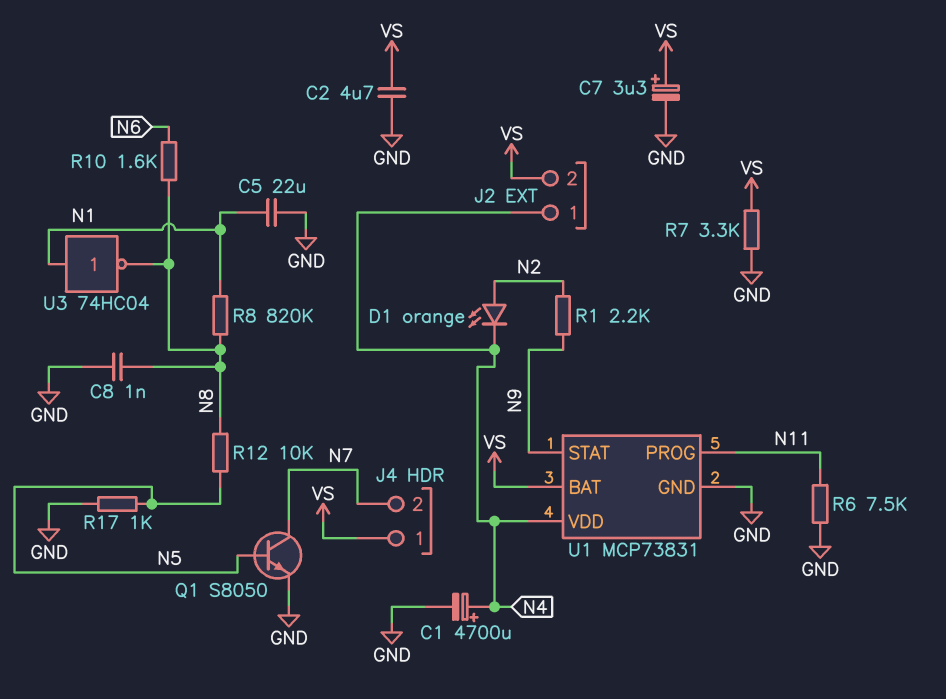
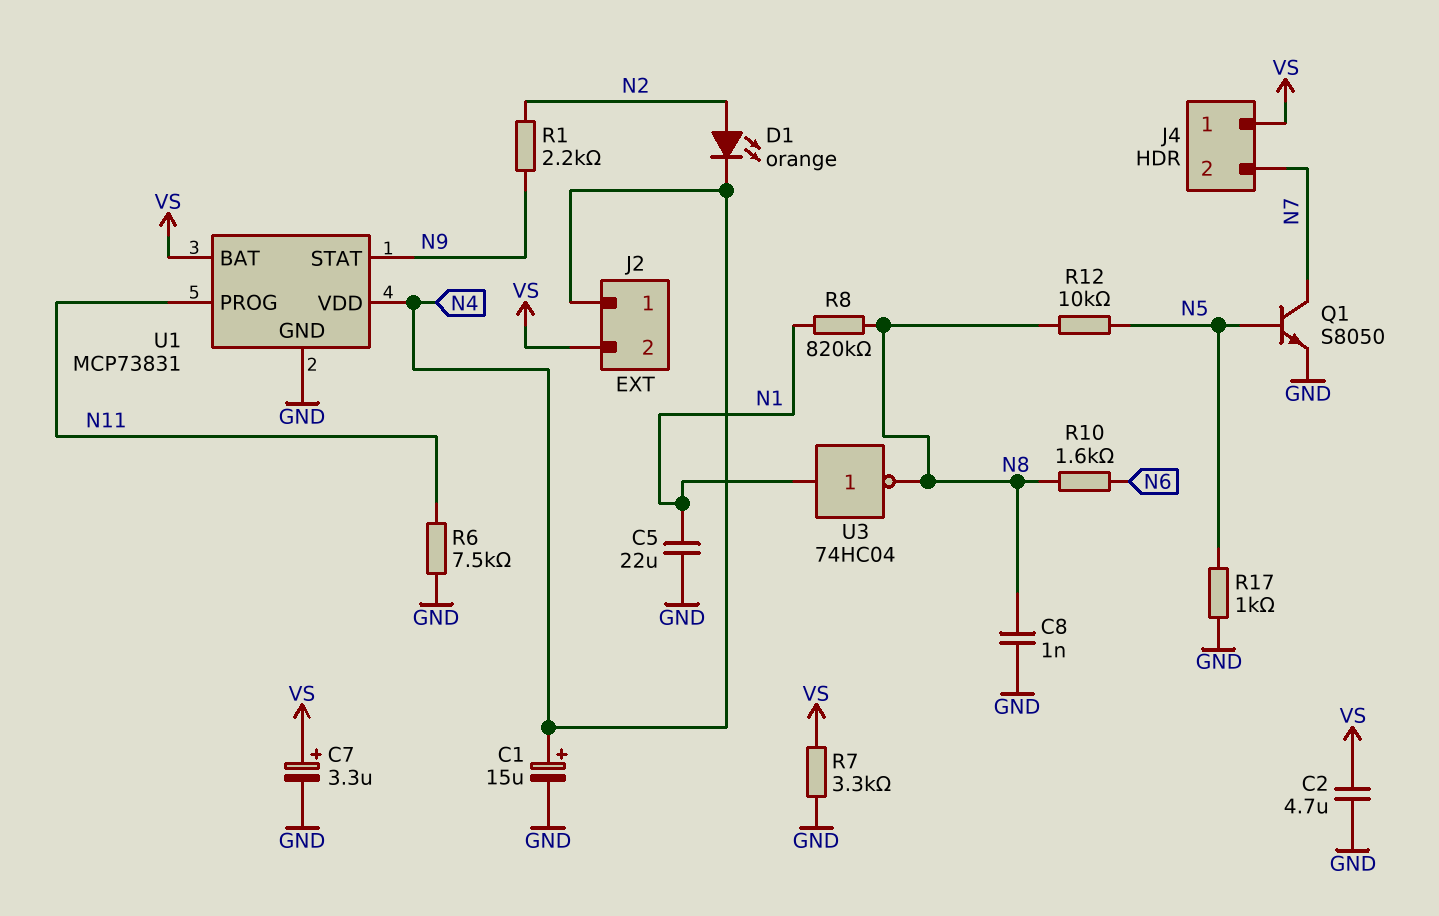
C1: 4700uF (plus N4, minus GND) -> 15uF (plus N4, minus GND)

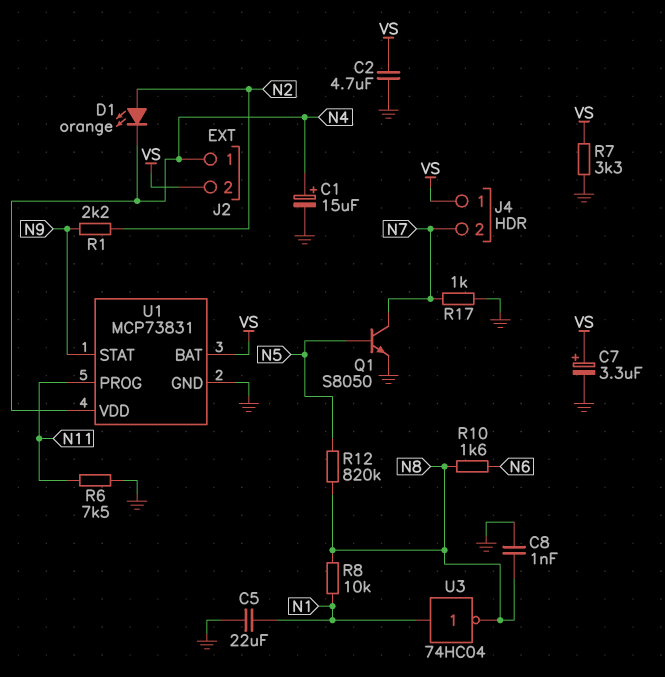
R8: 820k (N1, N8) -> 10k (N1, N8)
R12: 10k (N5, N8) -> 820k (N5, N8)
R17: 1k (GND, N5) -> 1k (GND, N7)

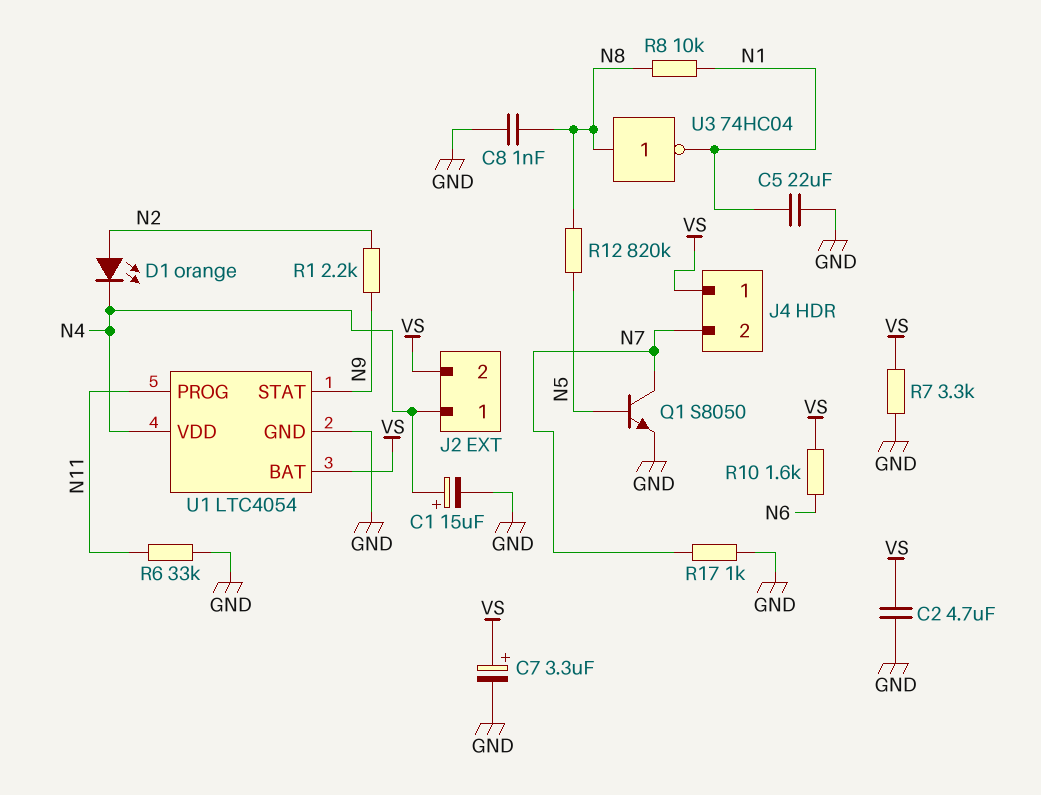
R6: 7.5k (GND, N11) -> 33k (GND, N11)
R10: 1.6k (N6, N8) -> 1.6k (N6, VS)
U1: MCP73831 -> LTC4054
U3: NOT 74HC04 (in N1, out N8) -> NOT 74HC04 (in N8, out N1)

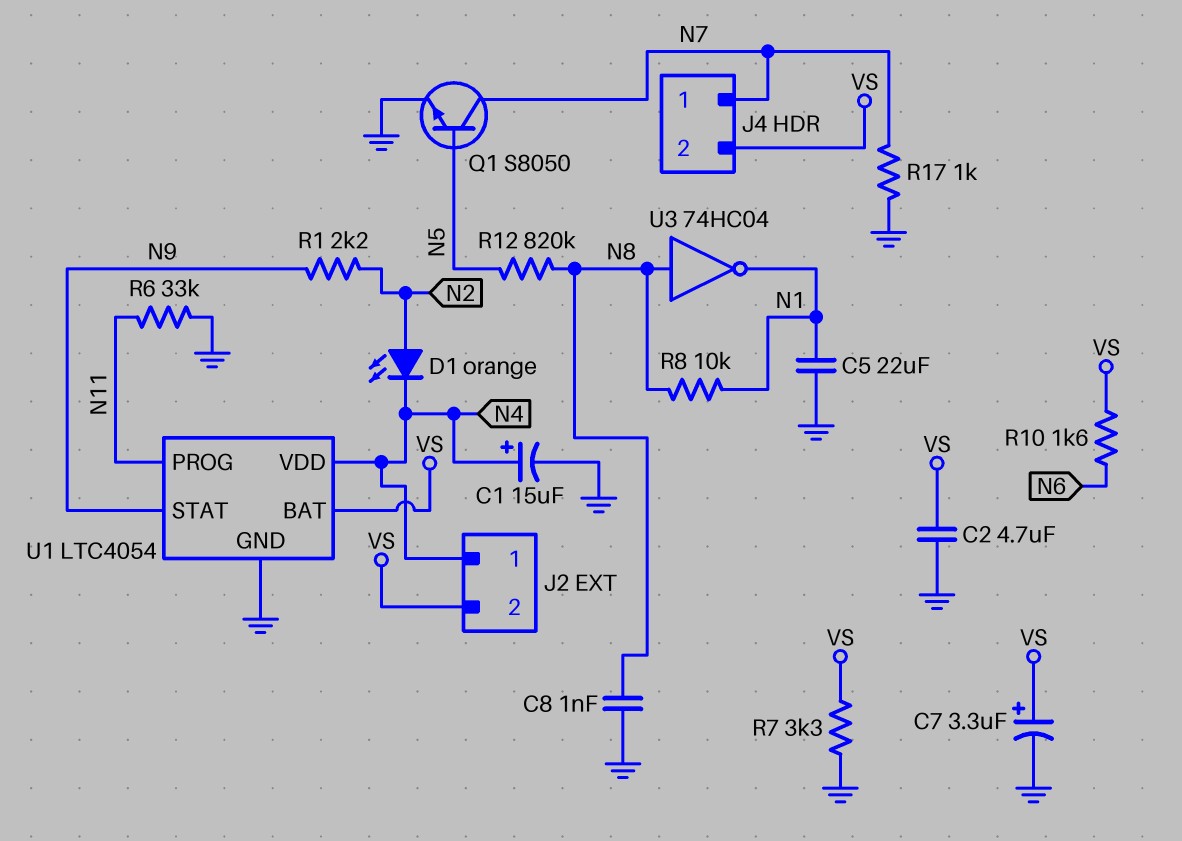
J4 pin 1: VS -> N7
J4 pin 2: N7 -> VS

